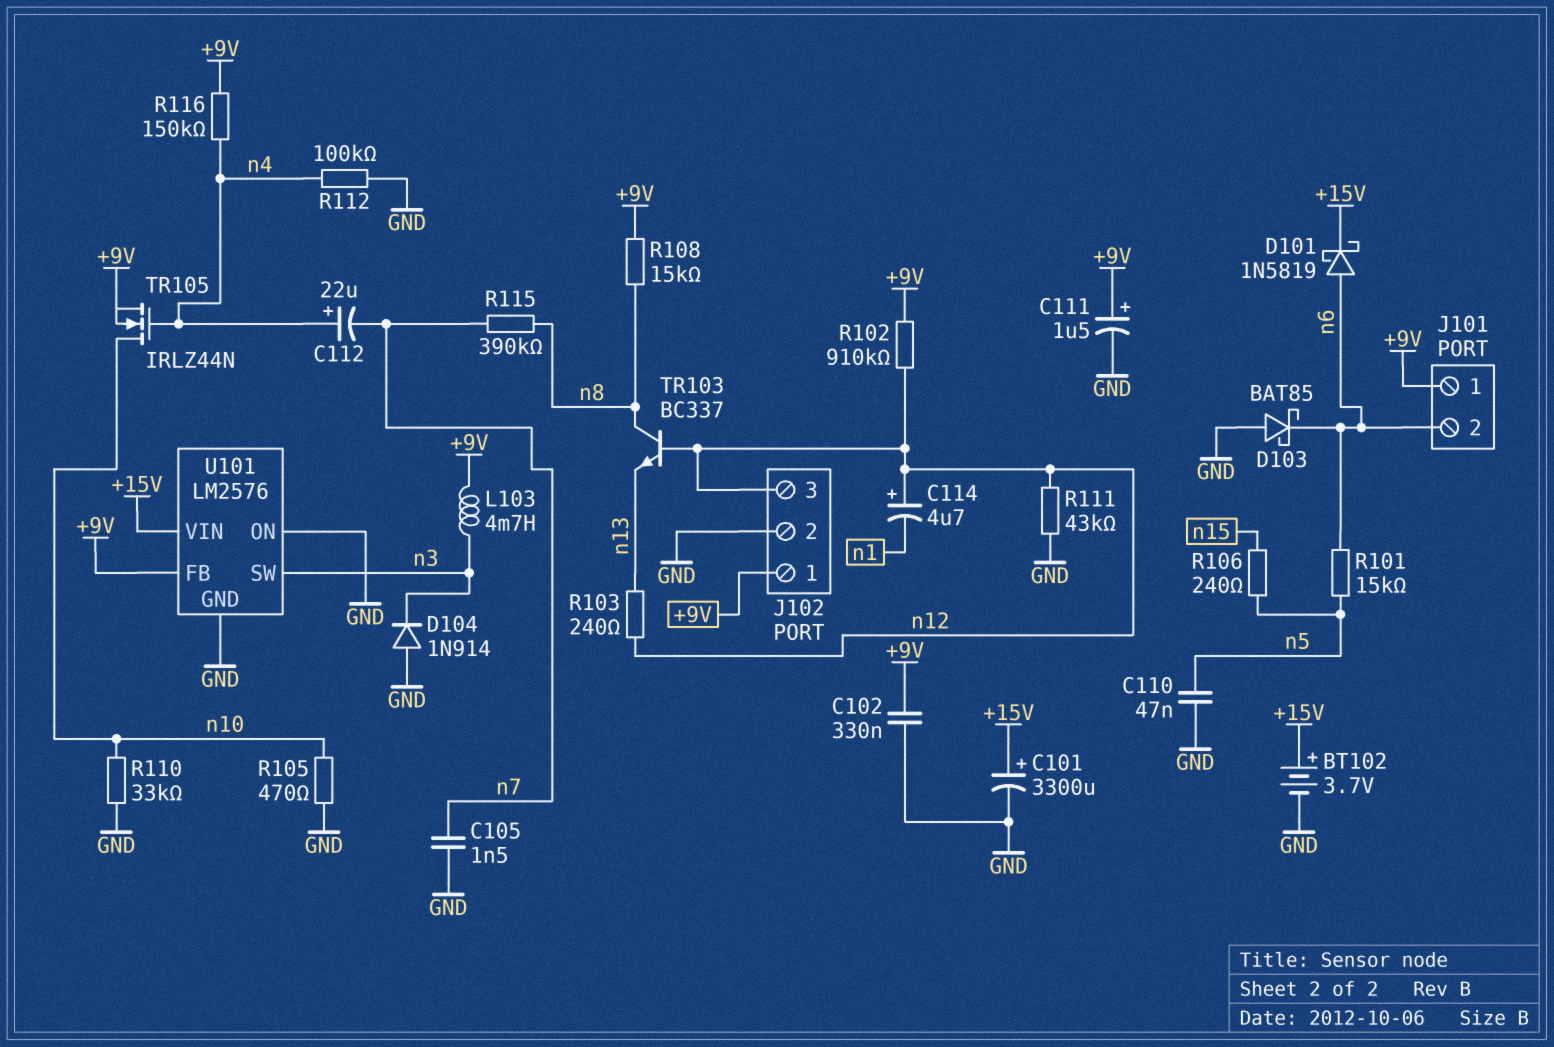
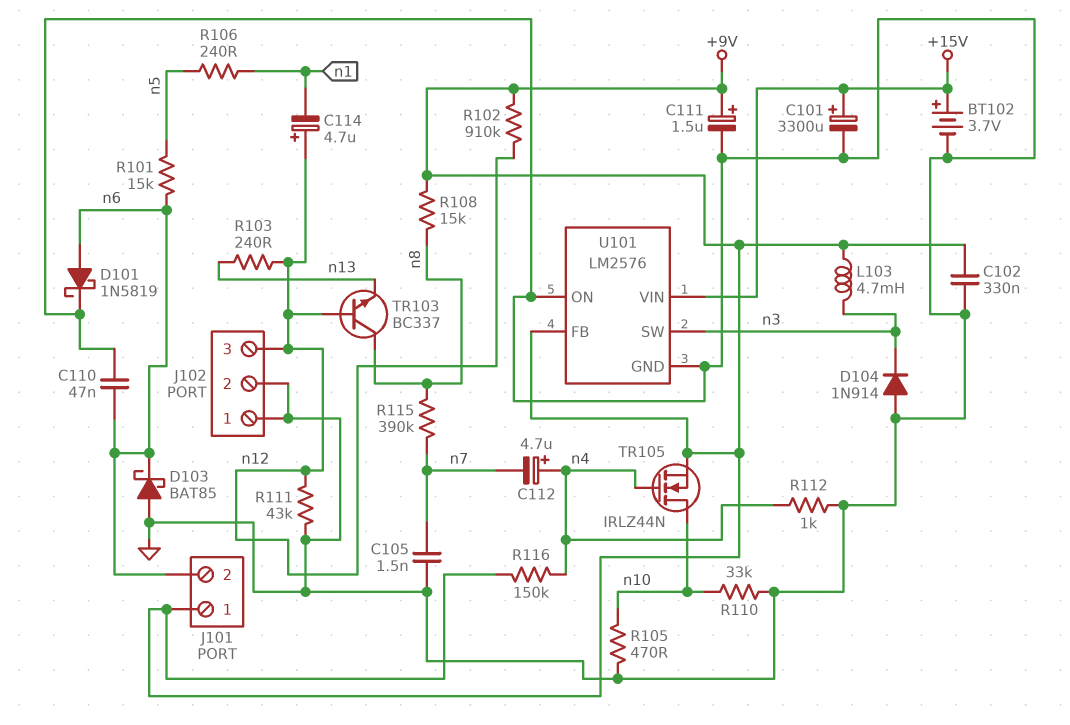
C110: 47nF (GND, n5) -> 47nF (GND, n6)
C112: 22uF (plus n4, minus n7) -> 4.7uF (plus n4, minus n7)
D101: schottky 1N5819 (A n6, K +15V) -> schottky 1N5819 (A n6, K GND)
J102 pin 1: +9V -> GND
R106: 240 (n5, n15) -> 240 (n1, n5)
R112: 100k (GND, n4) -> 1k (GND, n4)

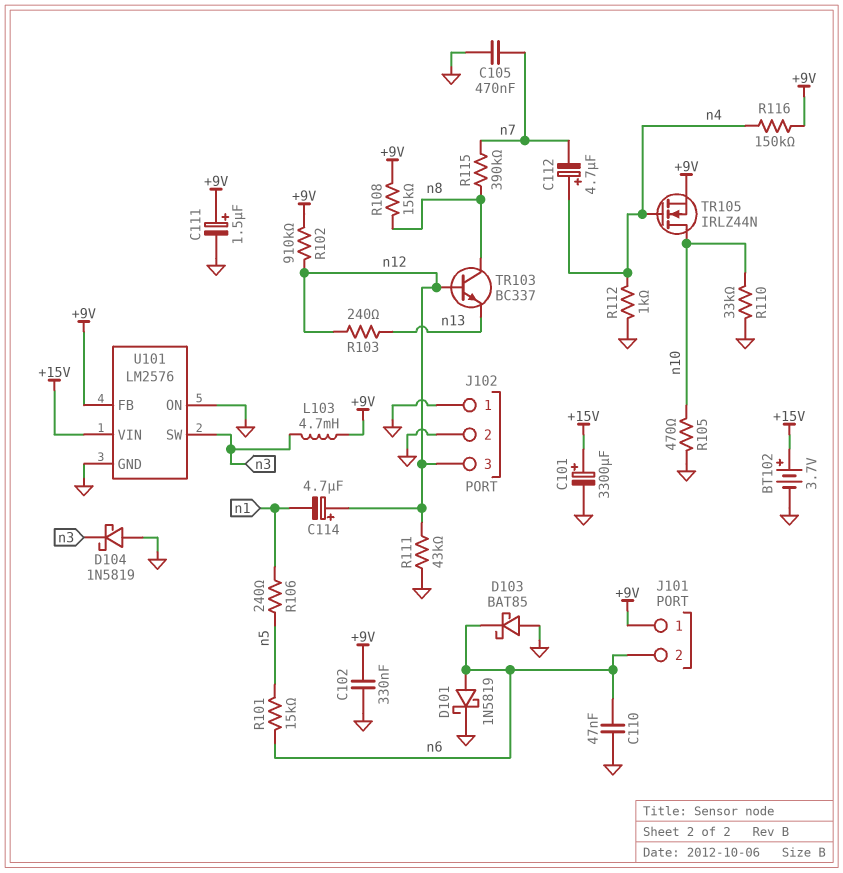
C105: 1.5nF (GND, n7) -> 470nF (GND, n7)
D104: diode 1N914 (A GND, K n3) -> schottky 1N5819 (A GND, K n3)

